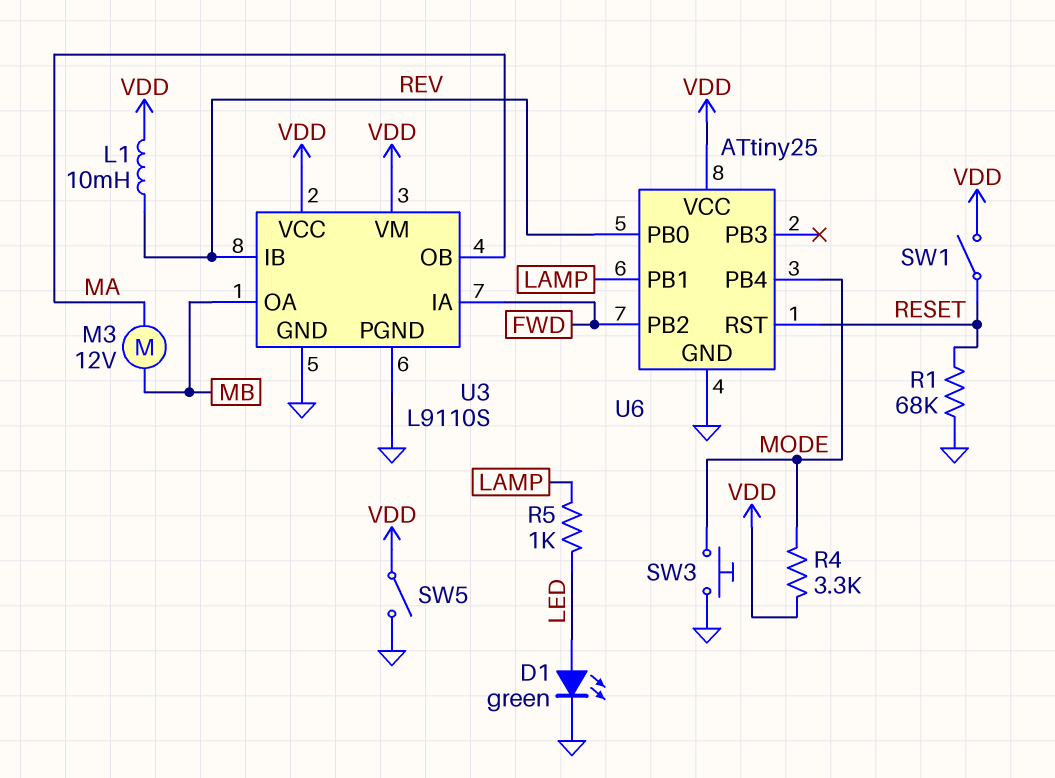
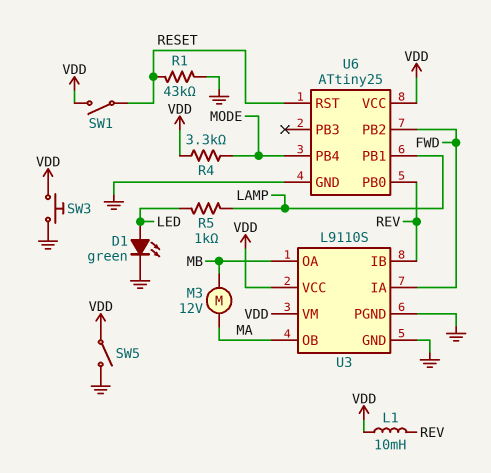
R1: 68k (GND, RESET) -> 43k (GND, RESET)
SW3: button (GND, MODE) -> button (GND, VDD)

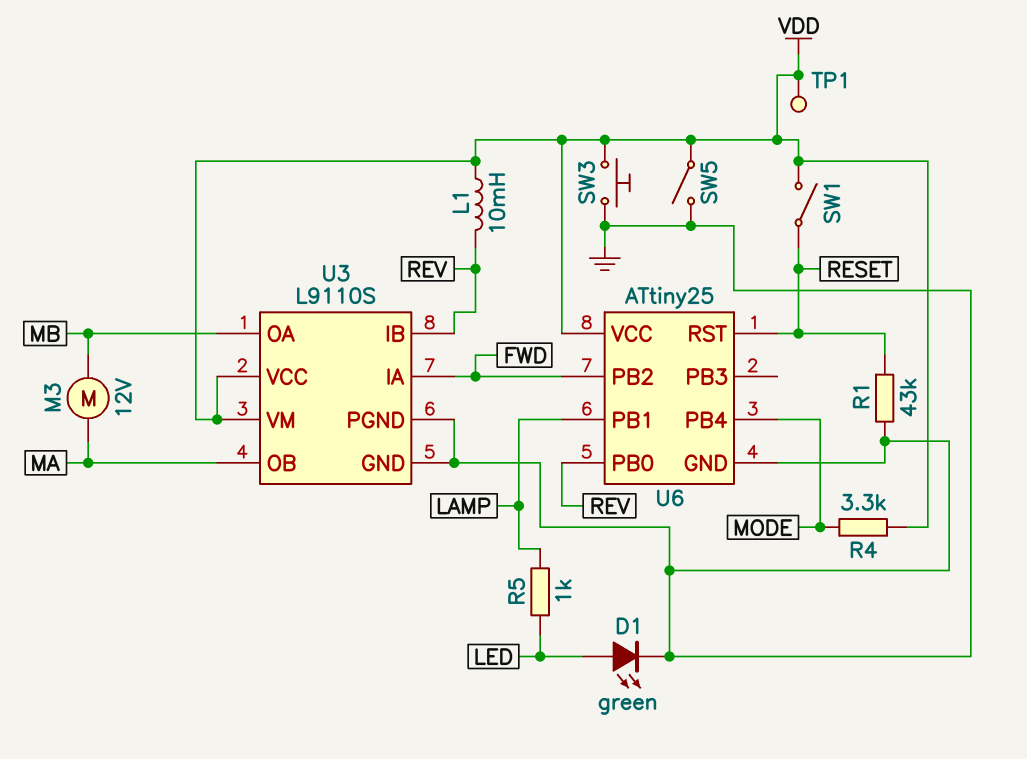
TP1: none -> test point (VDD)

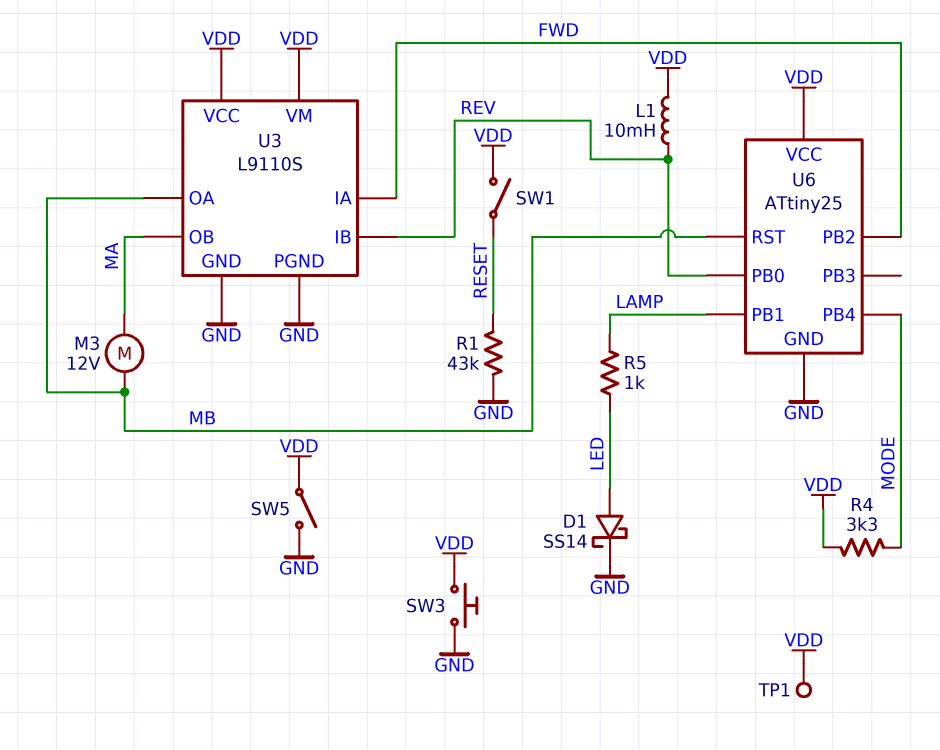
D1: LED green (A LED, K GND) -> schottky SS14 (A LED, K GND)
U6 pin RST: RESET -> MB

